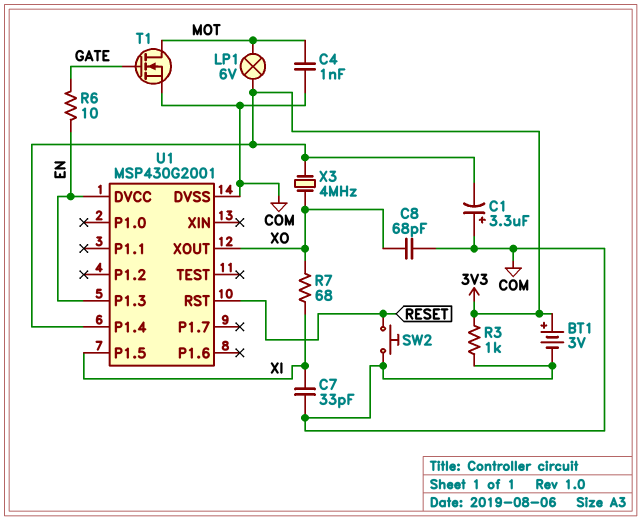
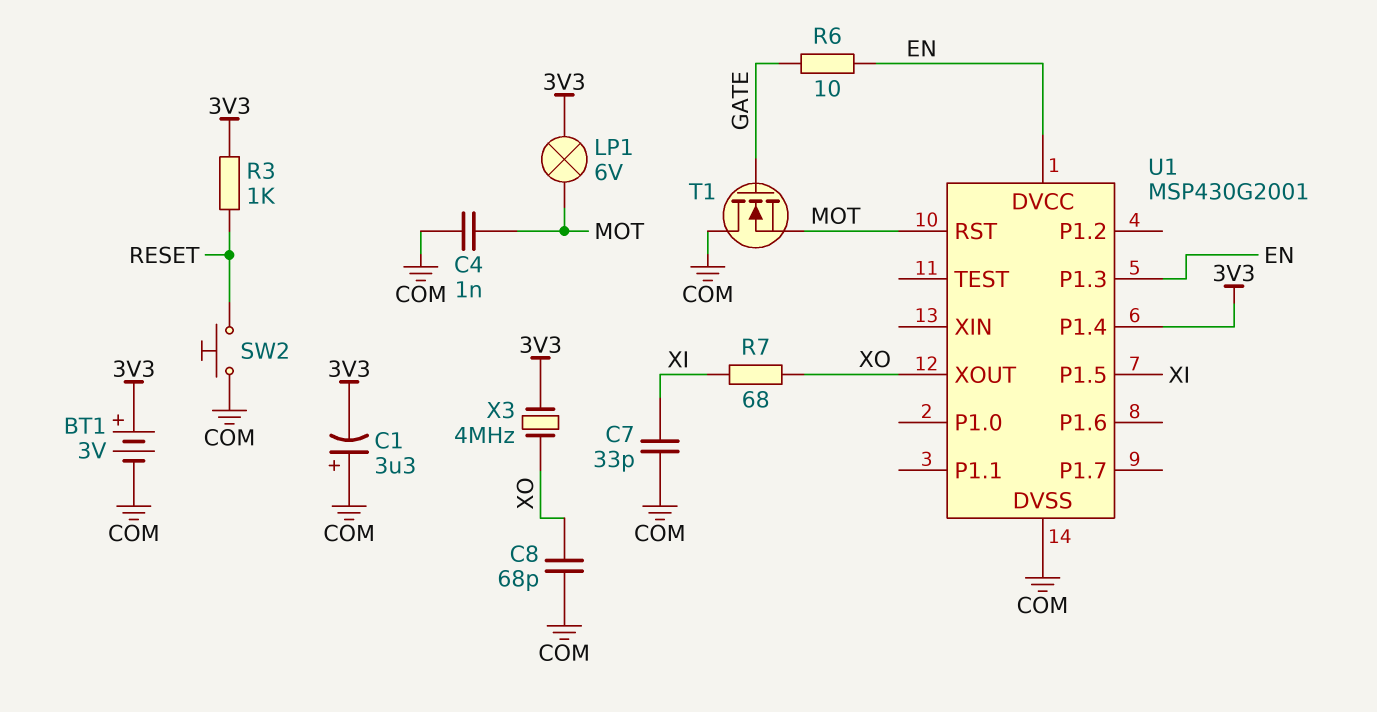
R3: 1k (3V3, COM) -> 1k (3V3, RESET)
T1: NMOS (G GATE, D MOT, S COM) -> NMOS (G GATE, D COM, S MOT)
U1 pin RST: RESET -> MOT

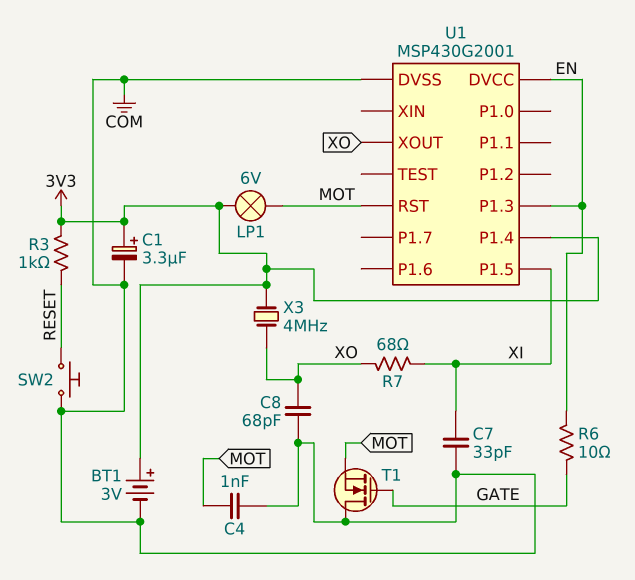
C1: 3.3uF (plus COM, minus 3V3) -> 3.3uF (plus 3V3, minus COM)

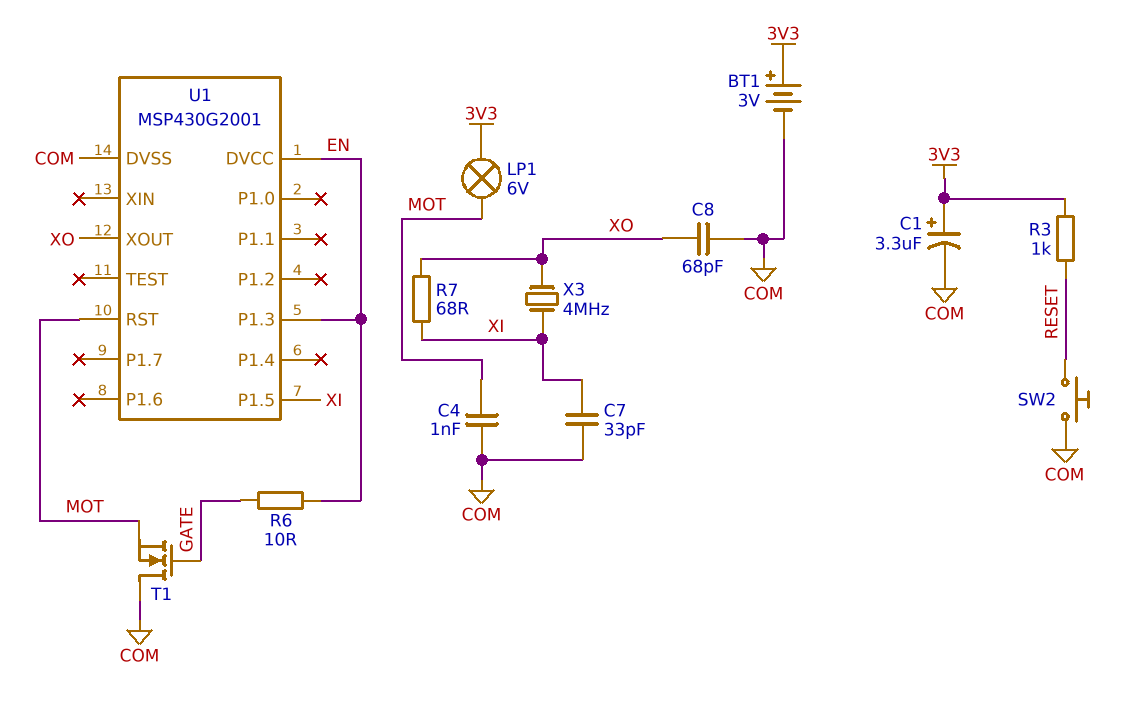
U1 pin P1.4: 3V3 -> none
X3: 4MHz (3V3, XO) -> 4MHz (XI, XO)

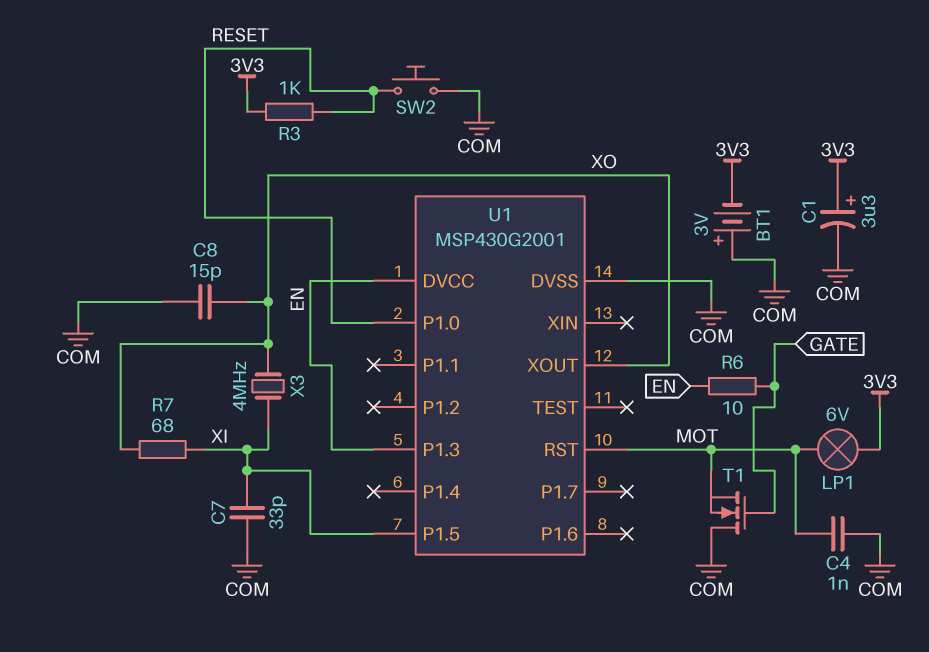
BT1: 3V (plus 3V3, minus COM) -> 3V (plus COM, minus 3V3)
C8: 68pF (COM, XO) -> 15pF (COM, XO)
U1 pin P1.0: none -> RESET

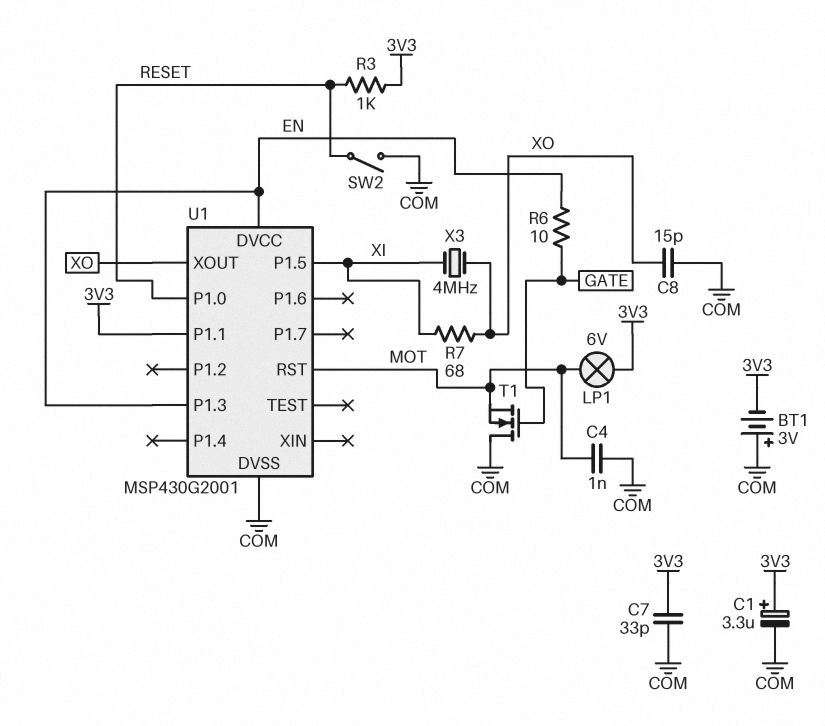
C7: 33pF (COM, XI) -> 33pF (3V3, COM)
SW2: button (COM, RESET) -> switch (COM, RESET)
U1 pin P1.1: none -> 3V3

